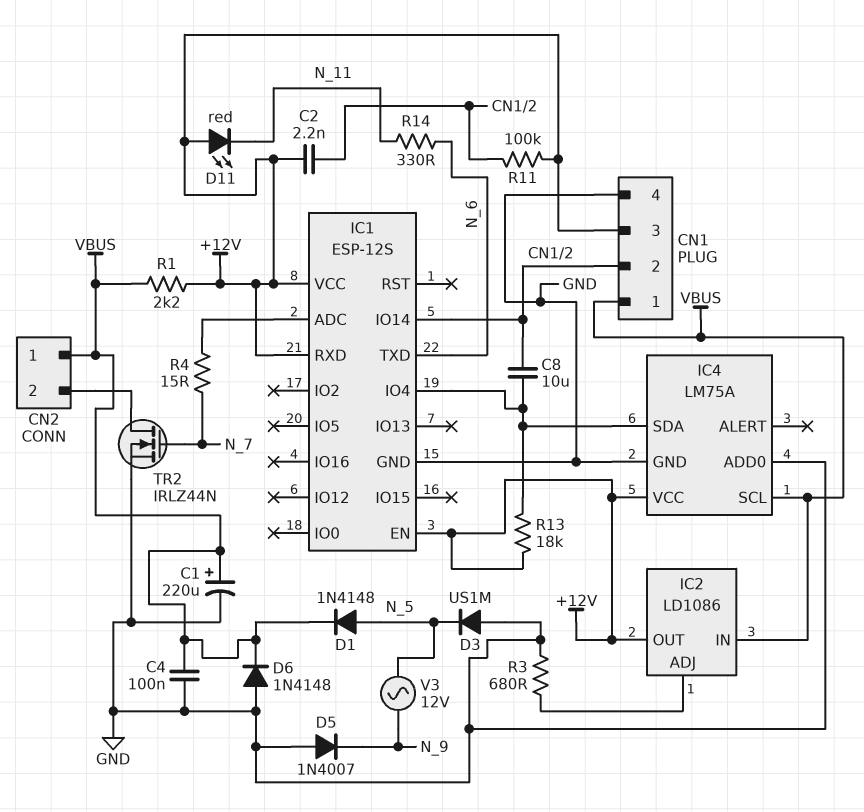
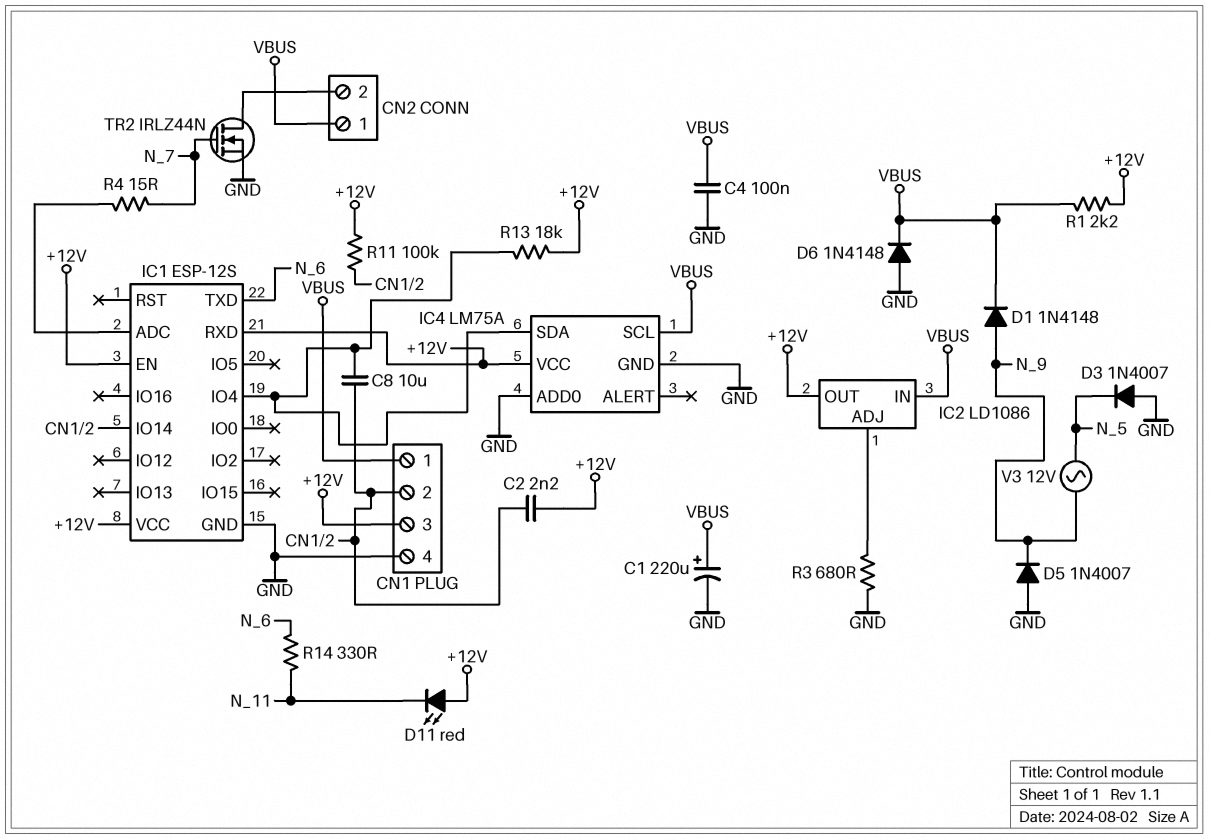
D1: diode 1N4148 (A N_5, K VBUS) -> diode 1N4148 (A N_9, K VBUS)
D3: diode US1M (A GND, K N_5) -> diode 1N4007 (A GND, K N_5)

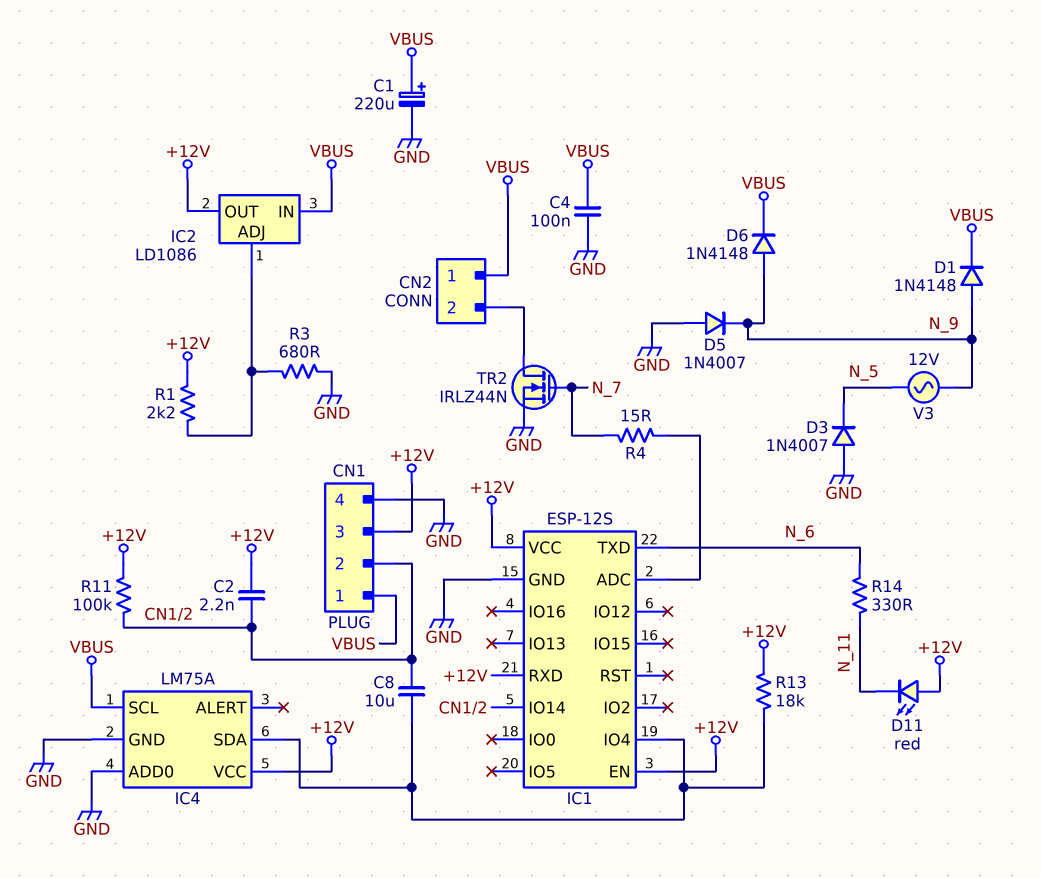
D6: diode 1N4148 (A GND, K VBUS) -> diode 1N4148 (A N_9, K VBUS)
R1: 2.2k (+12V, VBUS) -> 2.2k (+12V, IC2/ADJ)

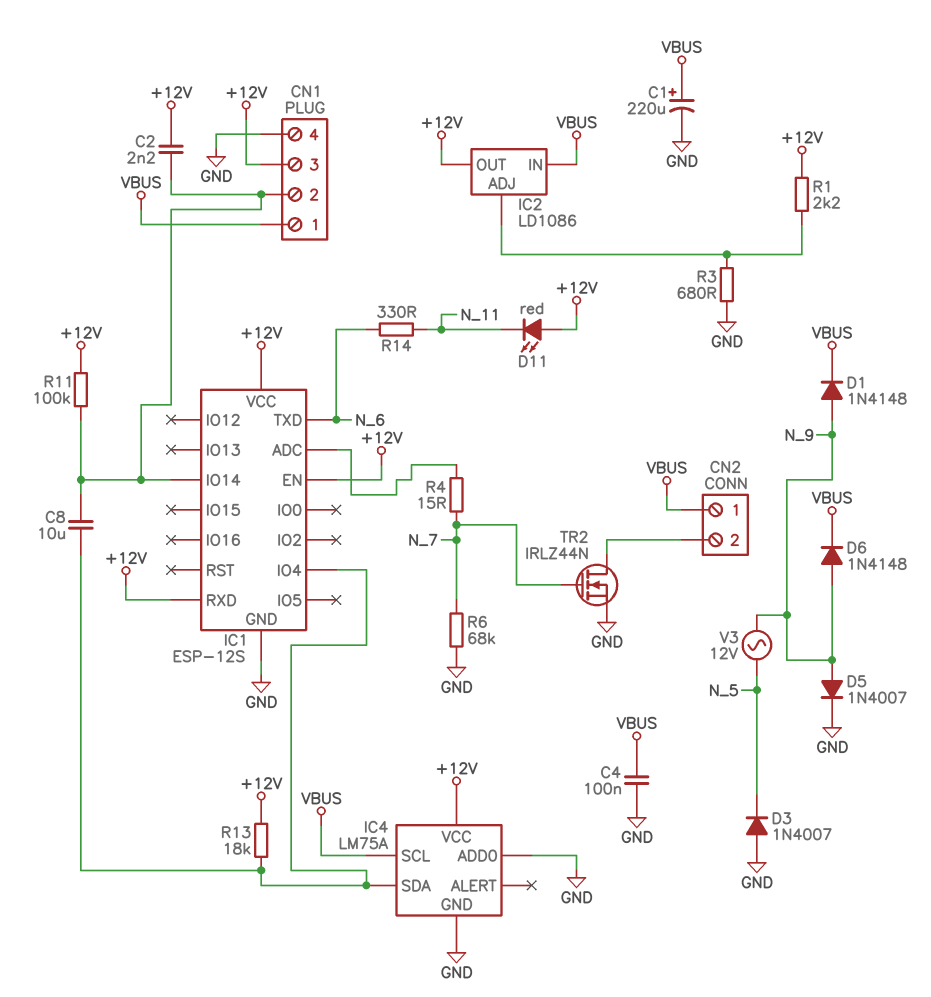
D5: diode 1N4007 (A GND, K N_9) -> diode 1N4007 (A N_9, K GND)
R6: none -> 68k (GND, N_7)

